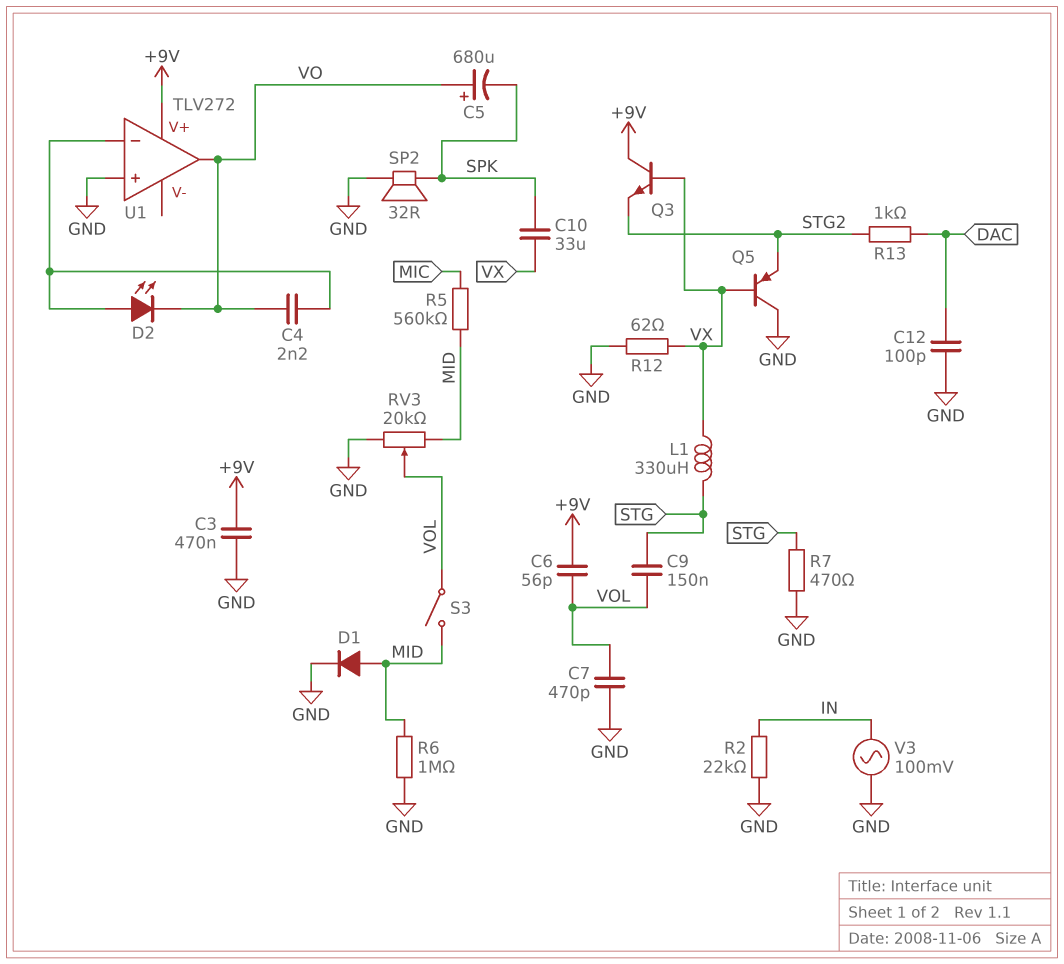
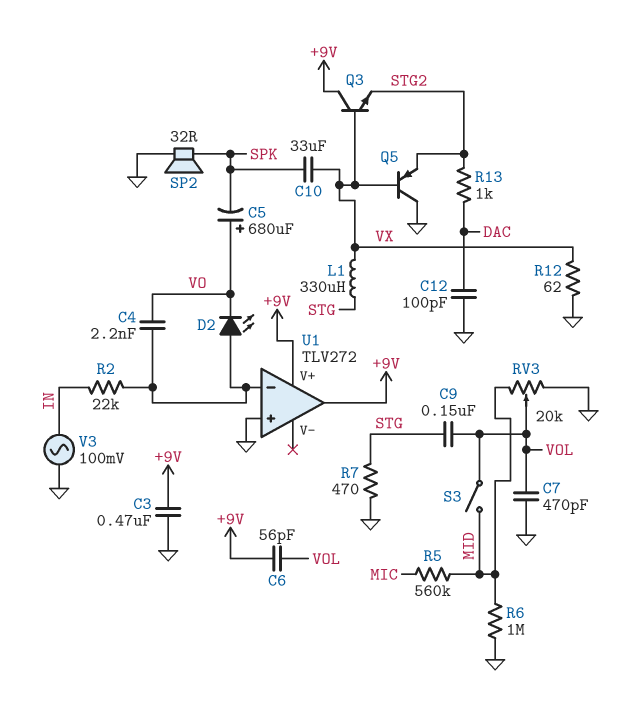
D1: diode (A MID, K GND) -> none
R2: 22k (GND, IN) -> 22k (IN, U1/in-)
U1 pin out: VO -> +9V

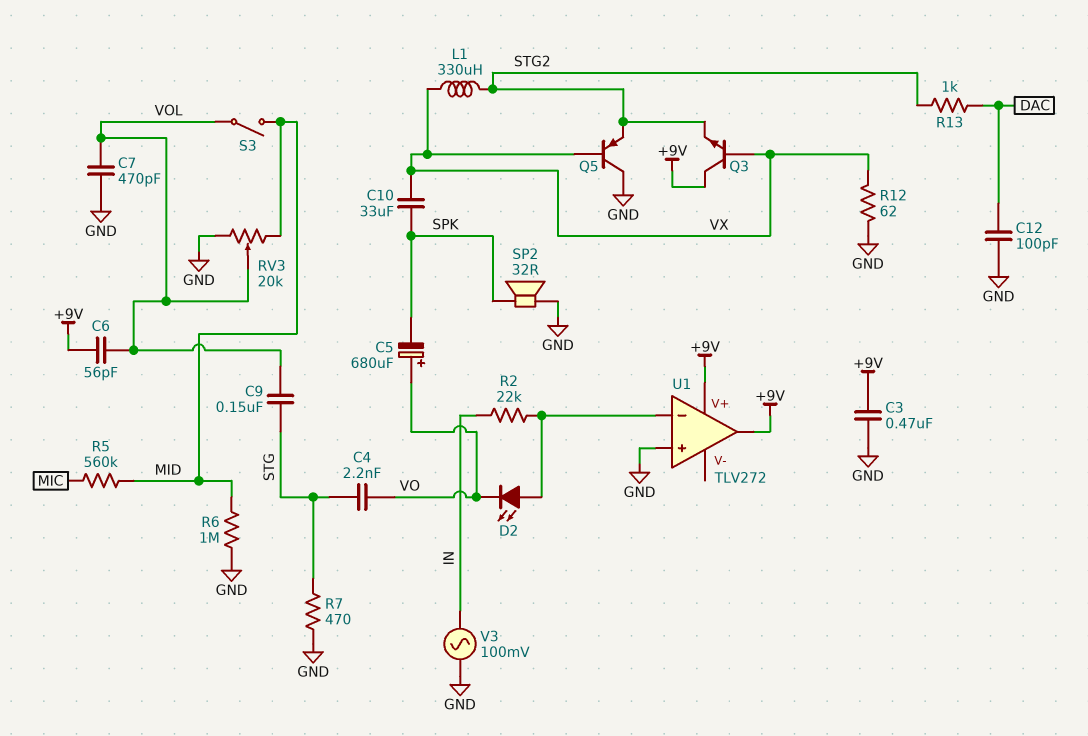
C4: 2.2nF (U1/in-, VO) -> 2.2nF (STG, VO)
L1: 330uH (STG, VX) -> 330uH (STG2, VX)

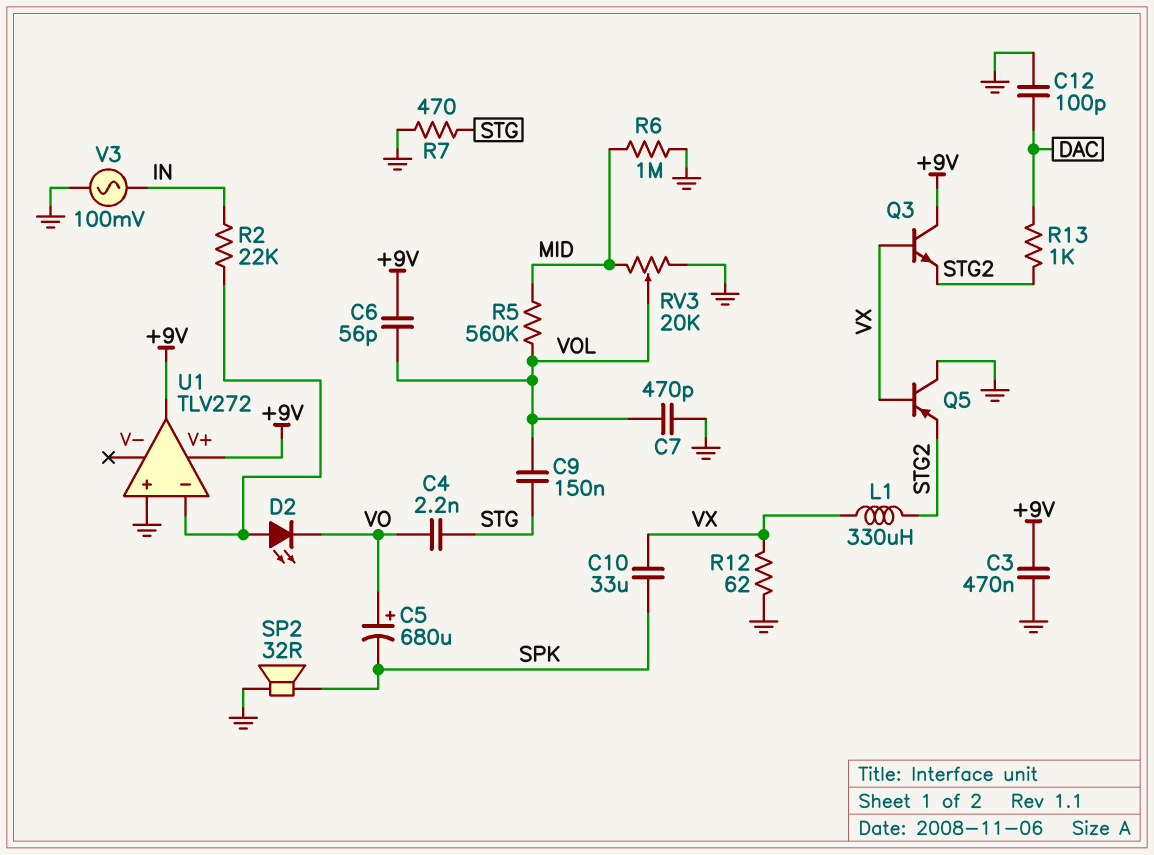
R5: 560k (MIC, MID) -> 560k (MID, VOL)
S3: switch (MID, VOL) -> none

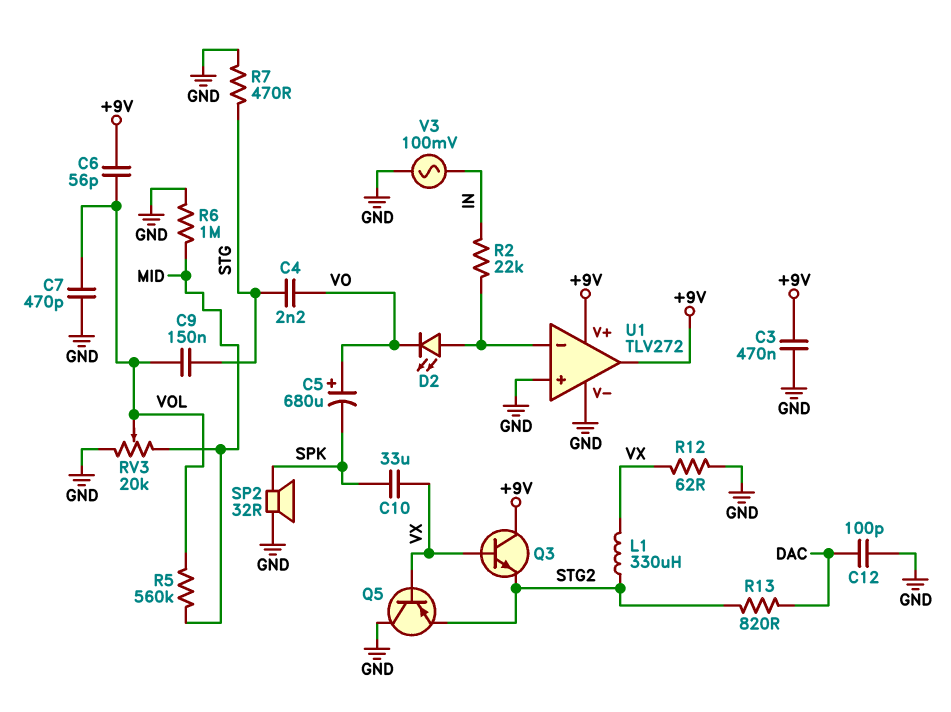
R13: 1k (DAC, STG2) -> 820 (DAC, STG2)
U1 pin V-: none -> GND

